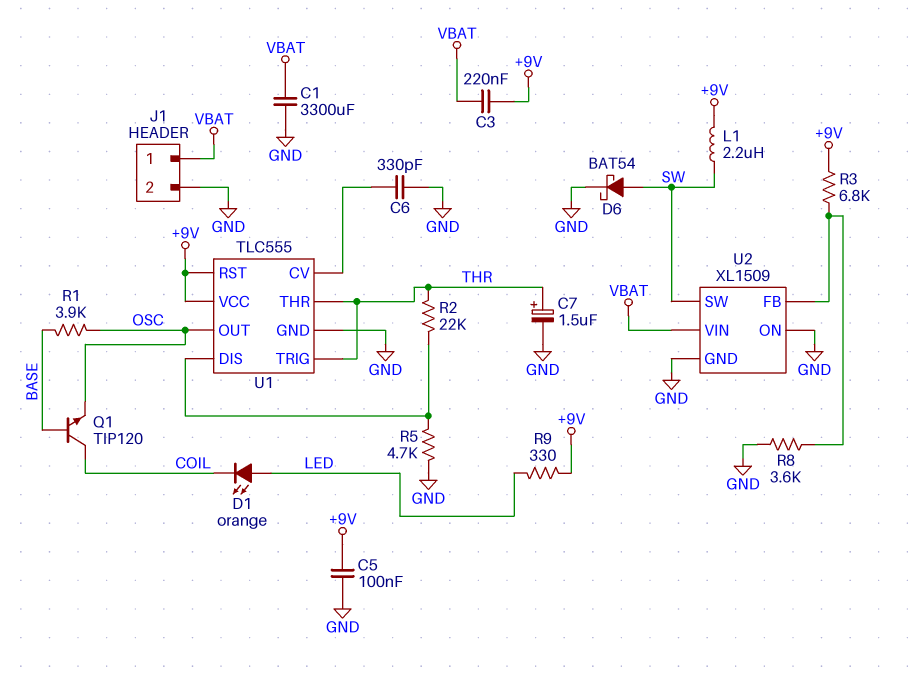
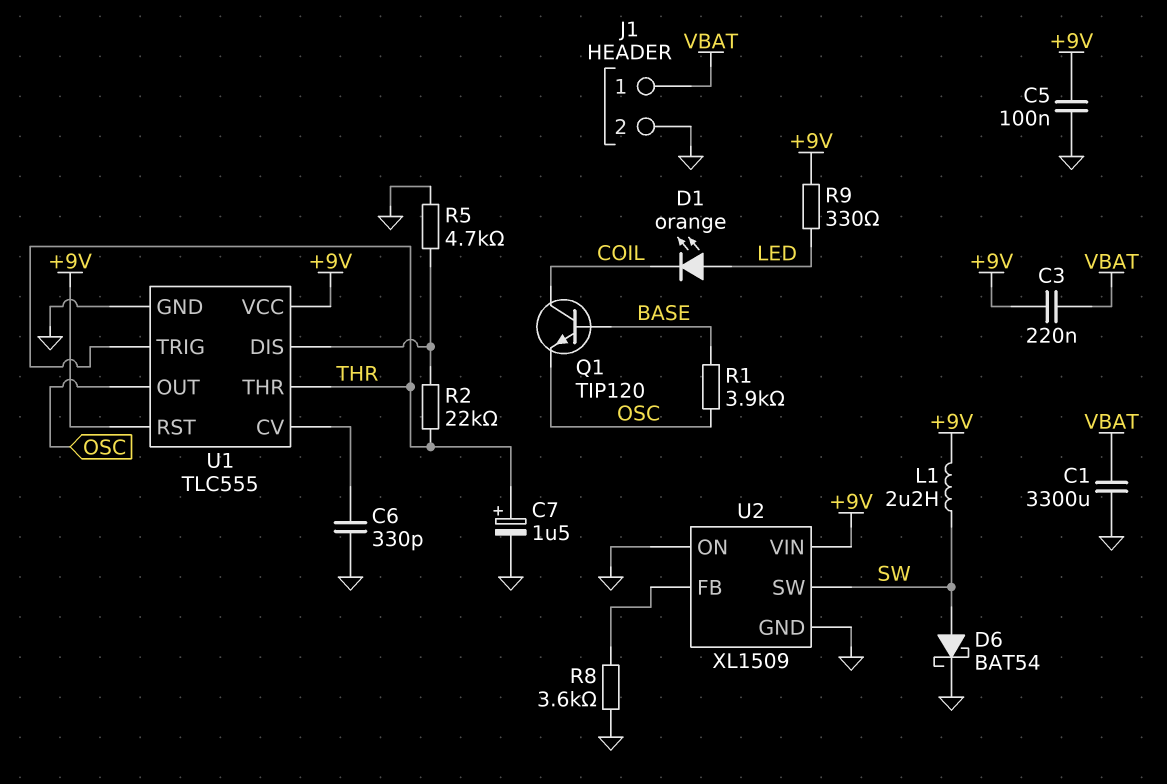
R3: 6.8k (+9V, U2/FB) -> none
U2 pin VIN: VBAT -> +9V

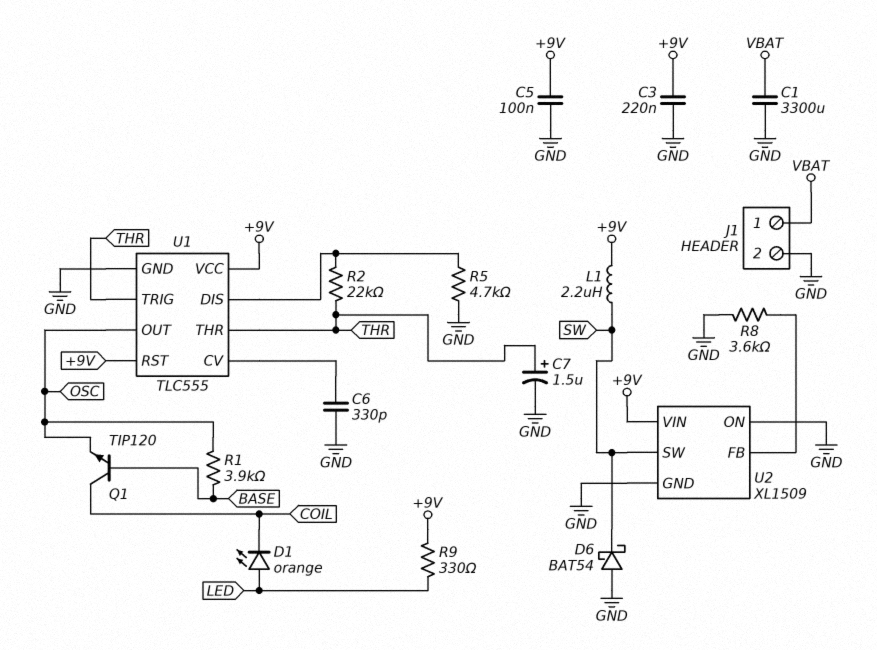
C3: 220nF (+9V, VBAT) -> 220nF (+9V, GND)
D6: schottky BAT54 (A SW, K GND) -> schottky BAT54 (A GND, K SW)

